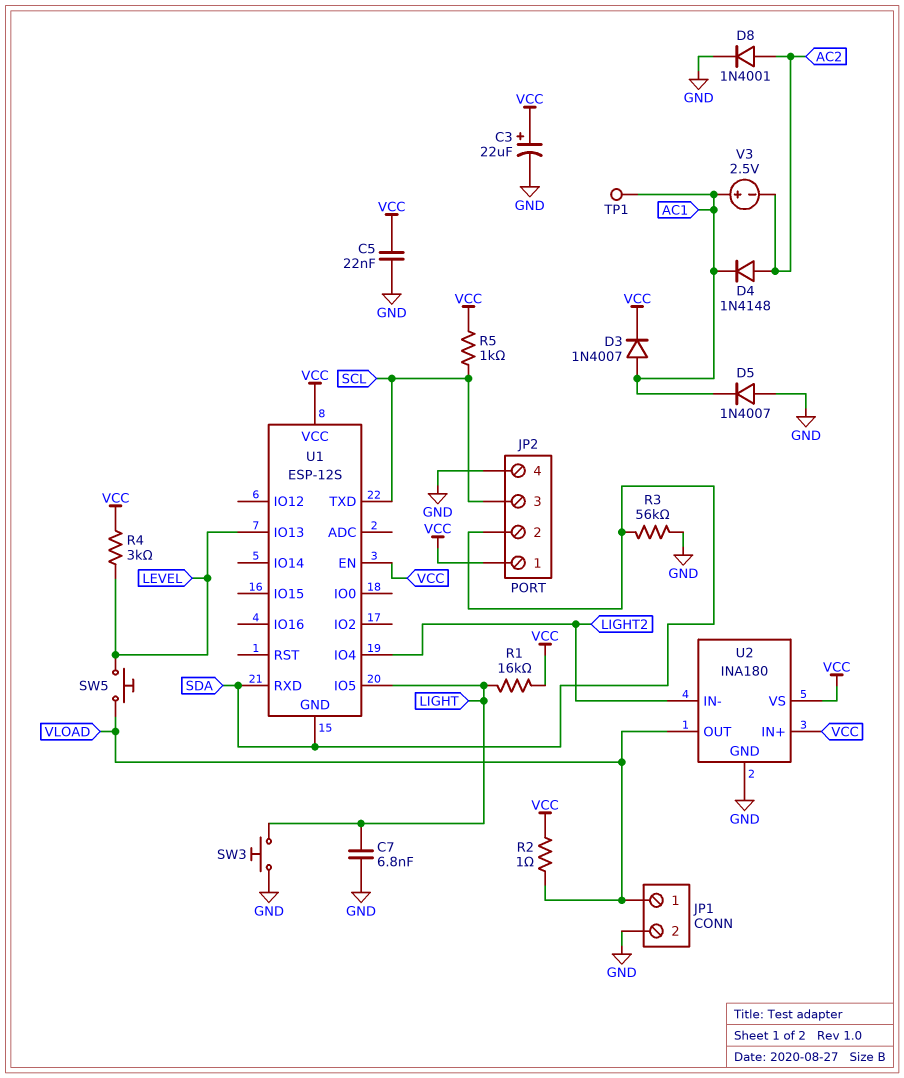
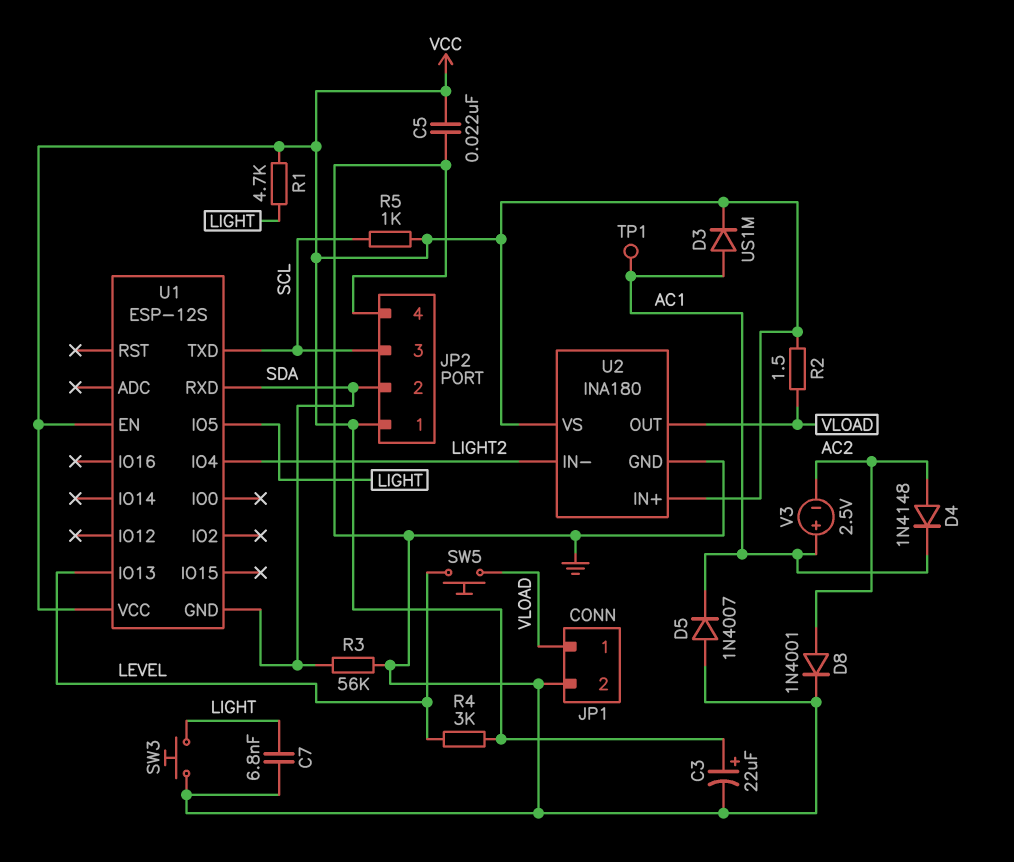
D3: diode 1N4007 (A AC1, K VCC) -> diode US1M (A AC1, K VCC)
R1: 16k (LIGHT, VCC) -> 4.7k (LIGHT, VCC)
R2: 1 (VCC, VLOAD) -> 1.5 (VCC, VLOAD)

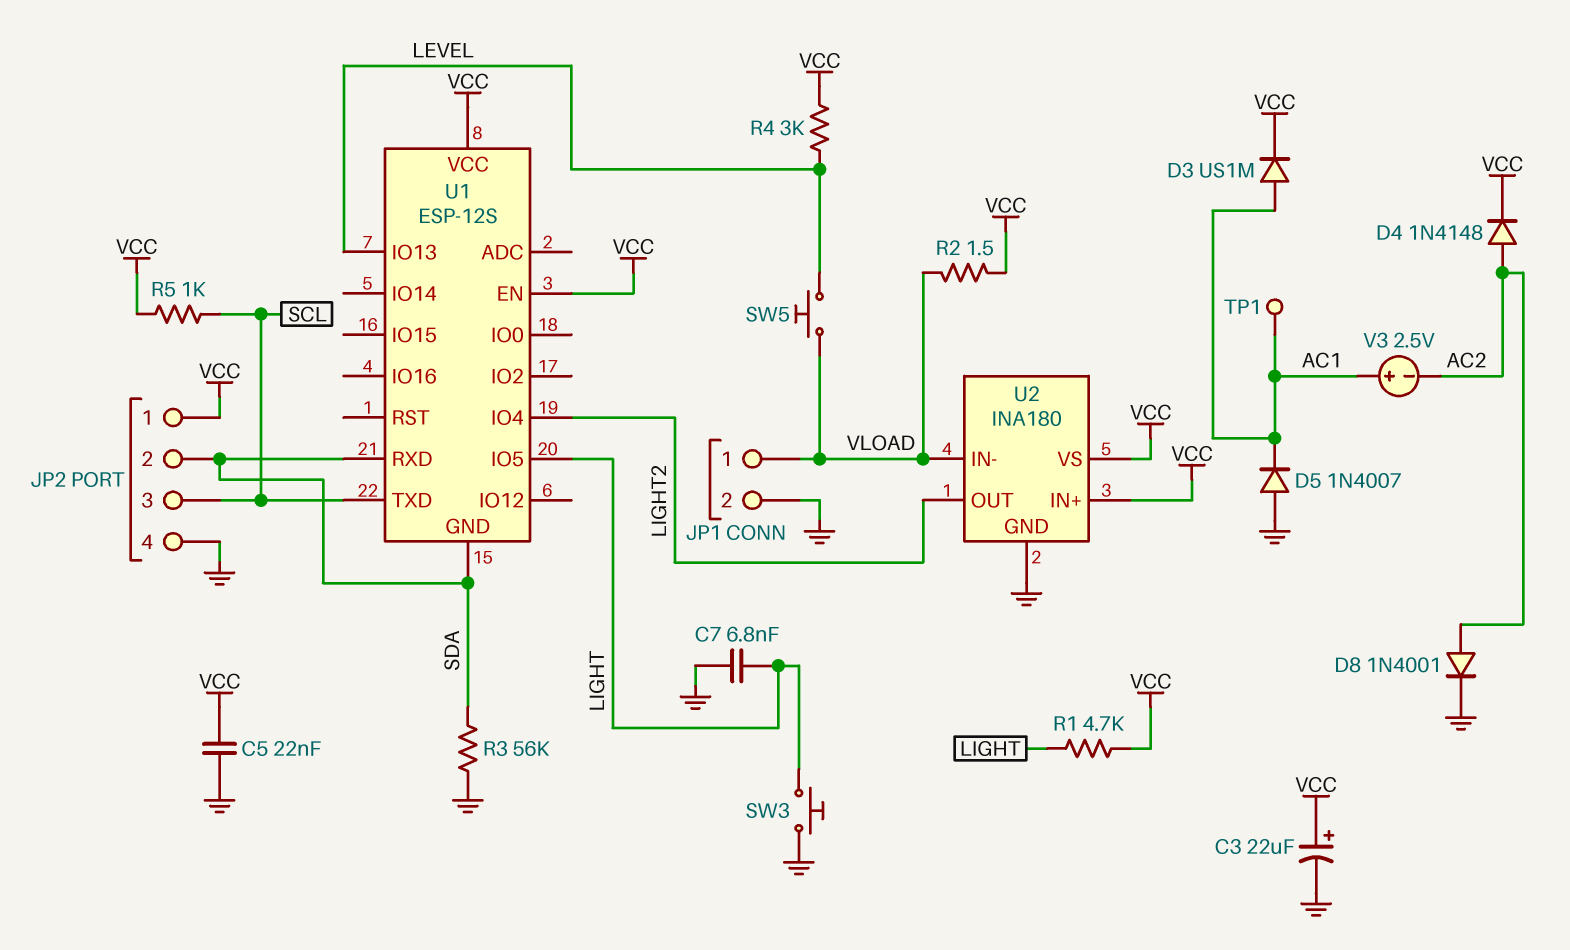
D4: diode 1N4148 (A AC2, K AC1) -> diode 1N4148 (A AC2, K VCC)
U2 pin IN-: LIGHT2 -> VLOAD
U2 pin OUT: VLOAD -> LIGHT2

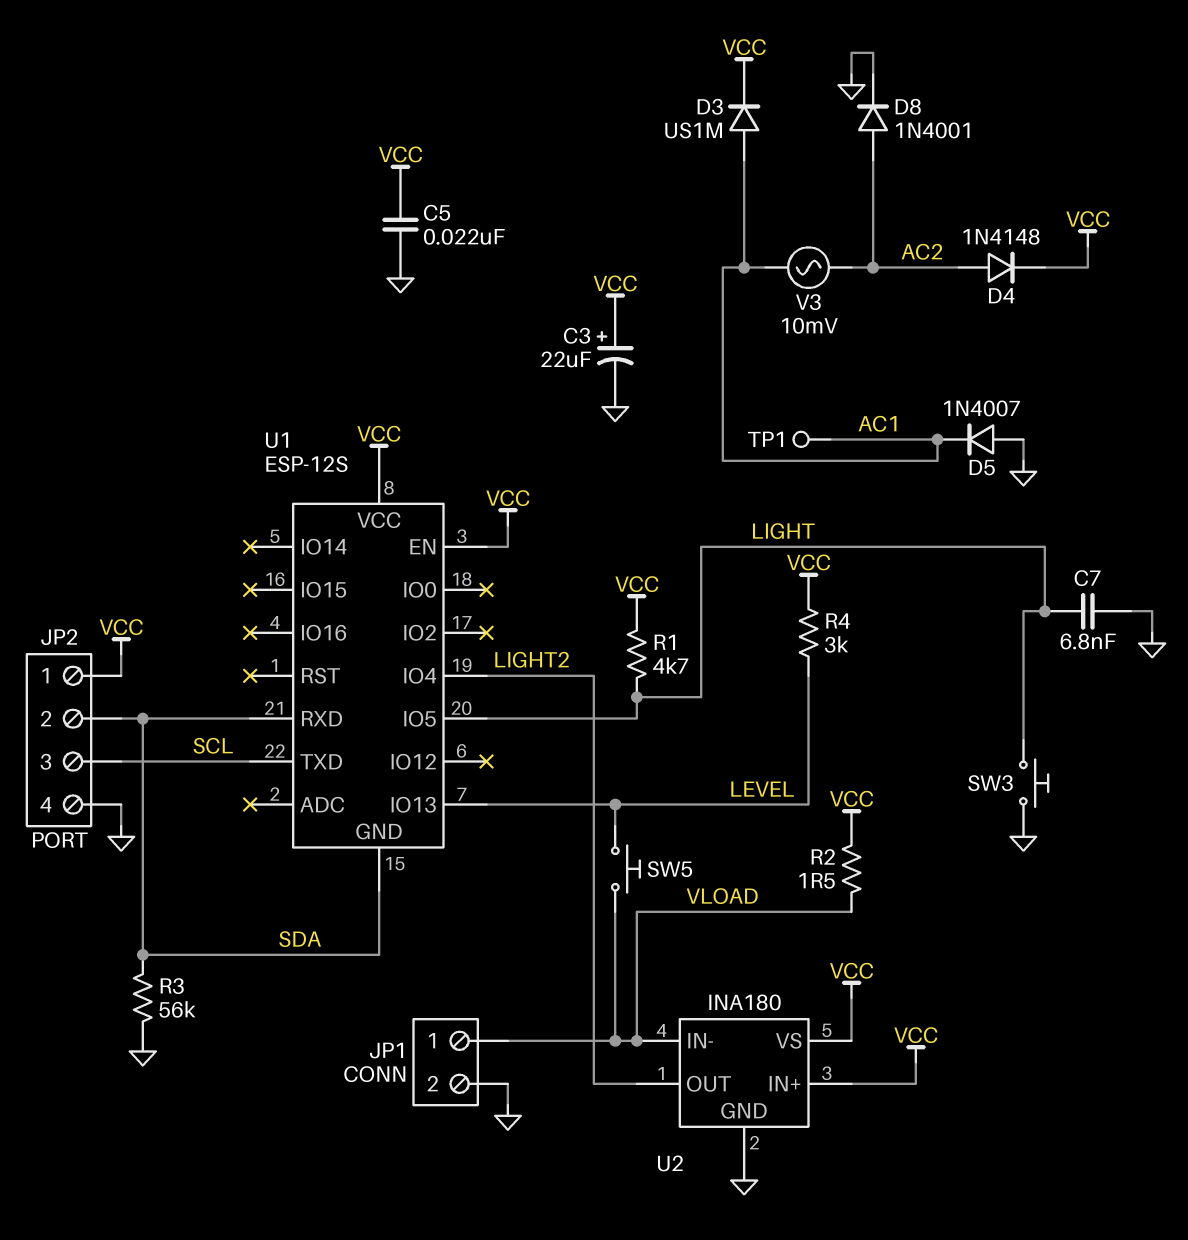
R5: 1k (SCL, VCC) -> none
V3: 2.5V (plus AC1, minus AC2) -> AC 10mV (AC1, AC2)

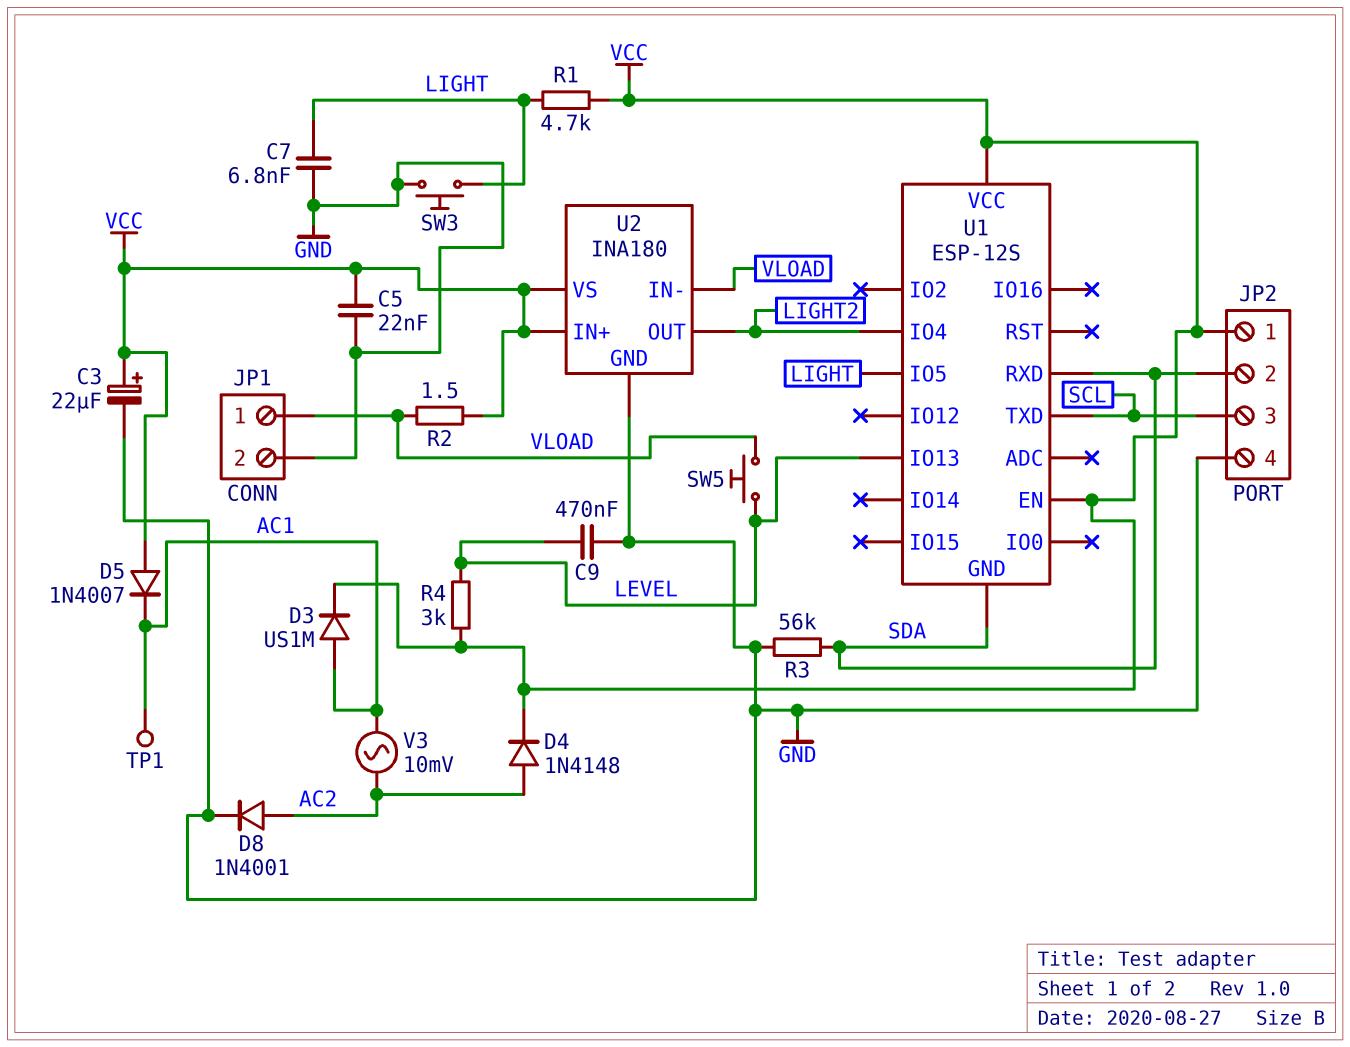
C9: none -> 470nF (GND, LEVEL)
D5: diode 1N4007 (A GND, K AC1) -> diode 1N4007 (A VCC, K AC1)

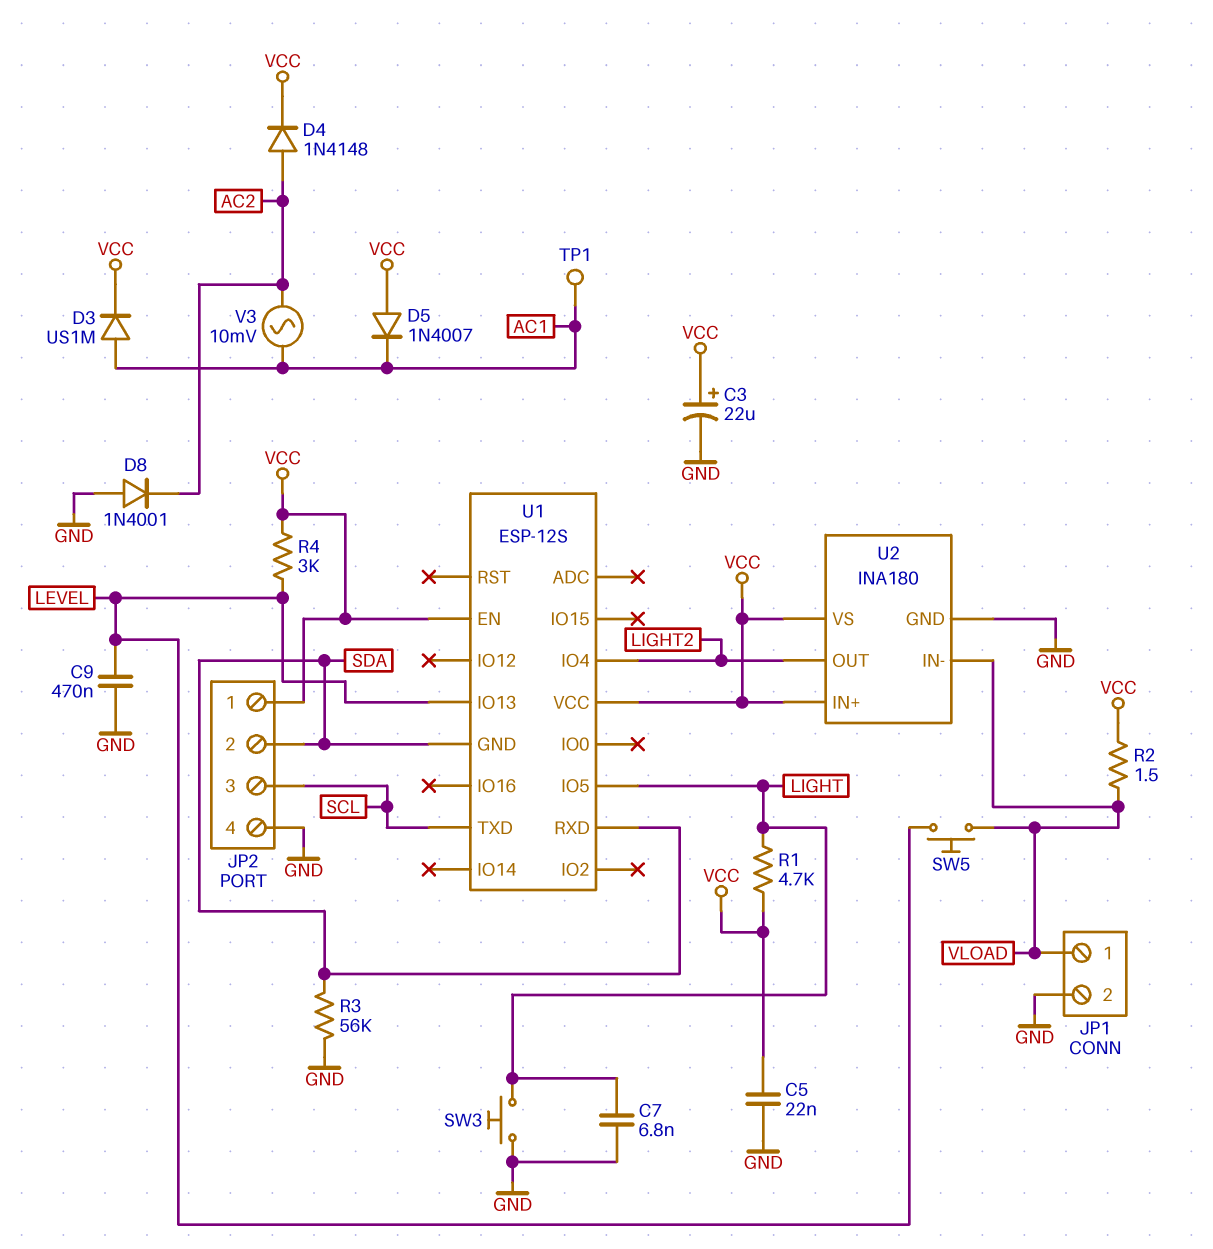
D8: diode 1N4001 (A AC2, K GND) -> diode 1N4001 (A GND, K AC2)

